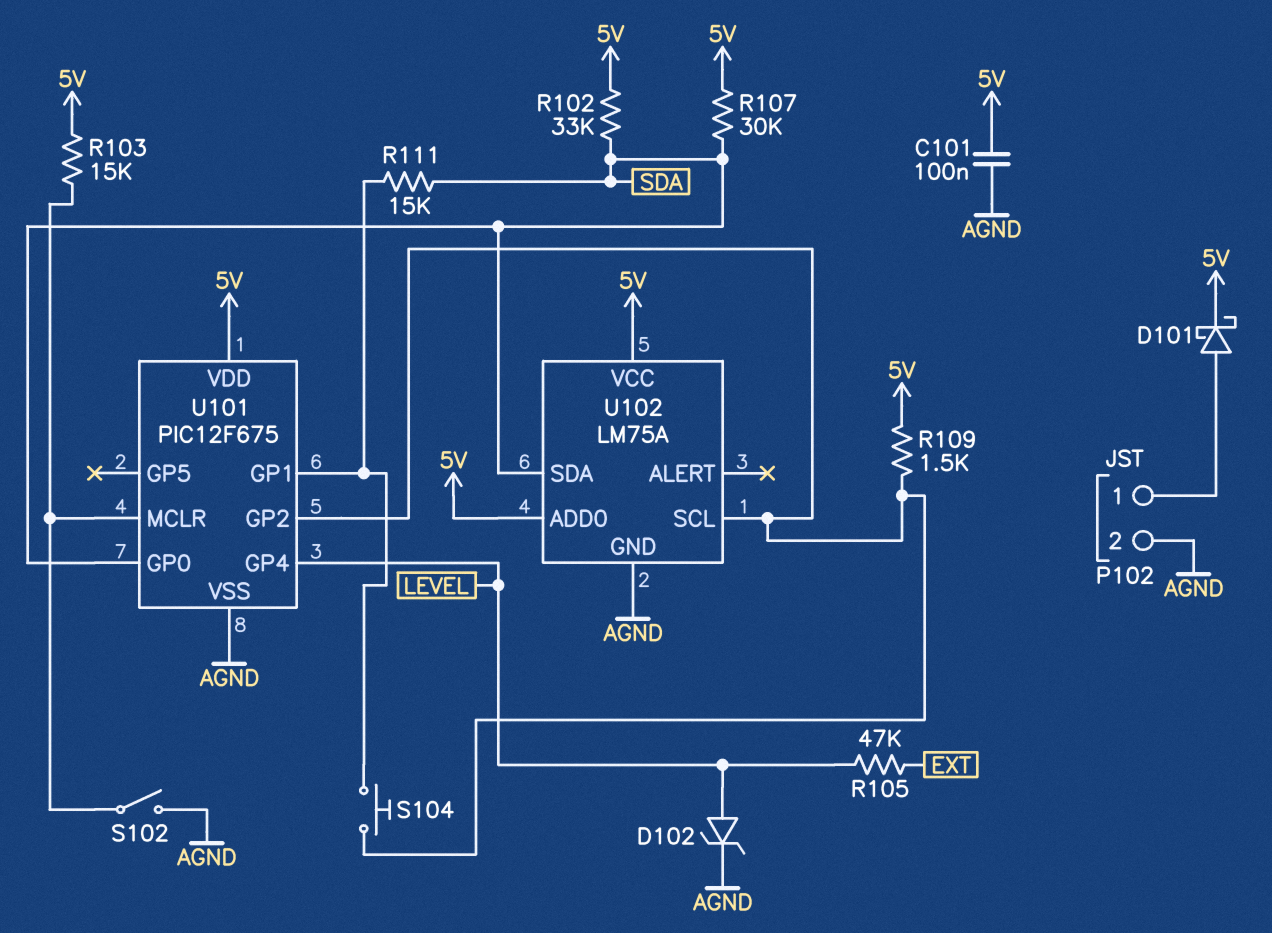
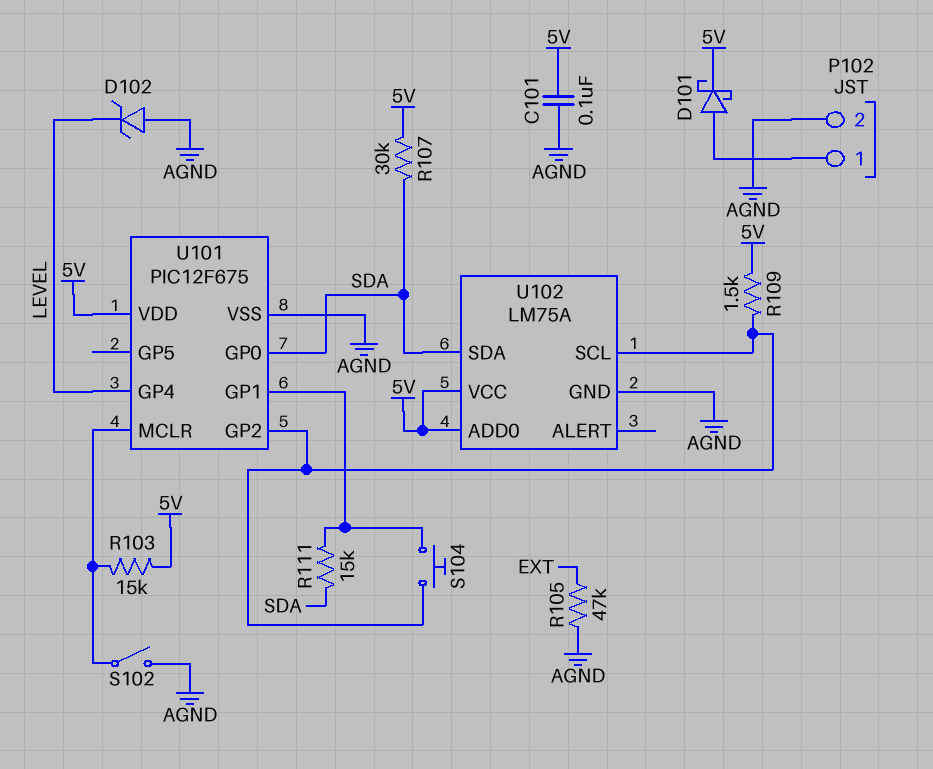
D102: zener (A LEVEL, K AGND) -> zener (A AGND, K LEVEL)
R102: 33k (5V, SDA) -> none
R105: 47k (EXT, LEVEL) -> 47k (AGND, EXT)

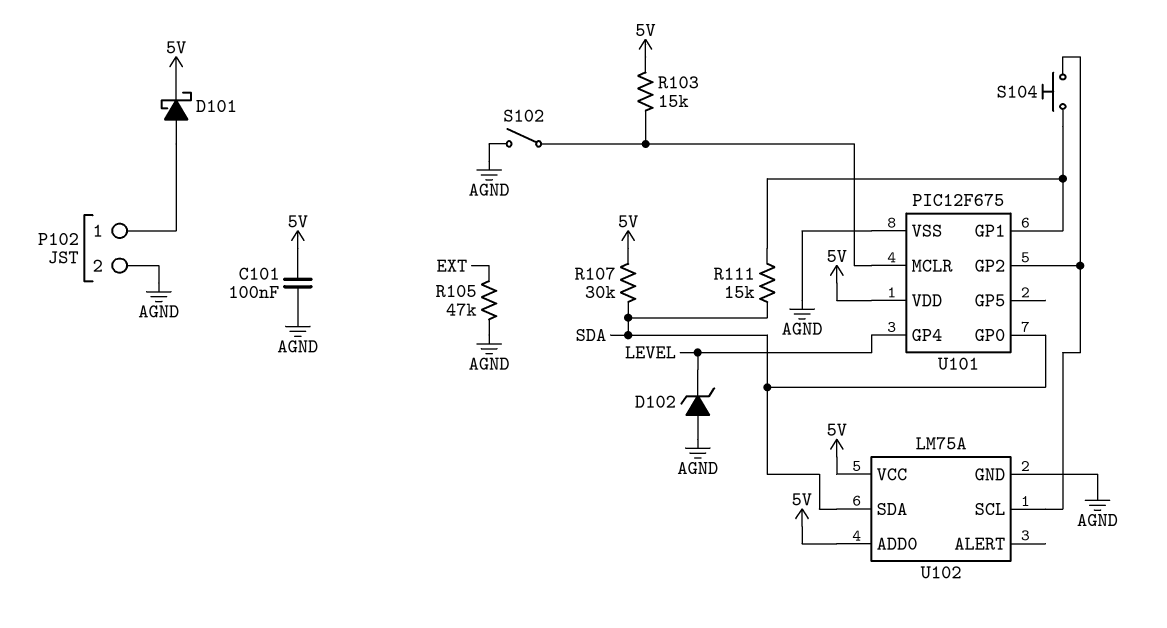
R109: 1.5k (5V, U101/GP2) -> none

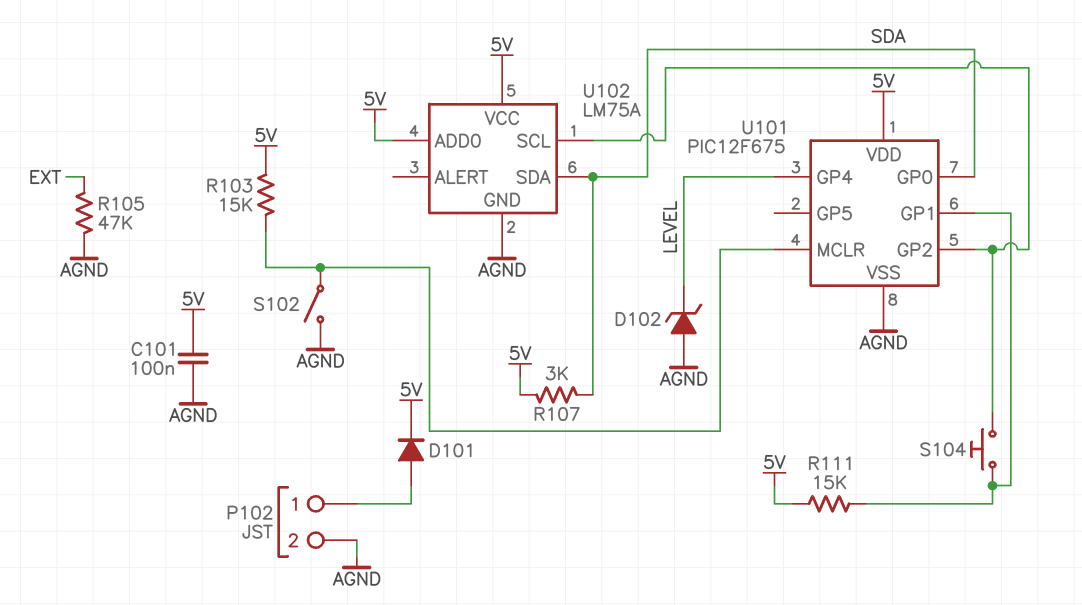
D101: schottky (A P102/1, K 5V) -> diode (A P102/1, K 5V)
R107: 30k (5V, SDA) -> 3k (5V, SDA)
R111: 15k (SDA, U101/GP1) -> 15k (5V, U101/GP1)

